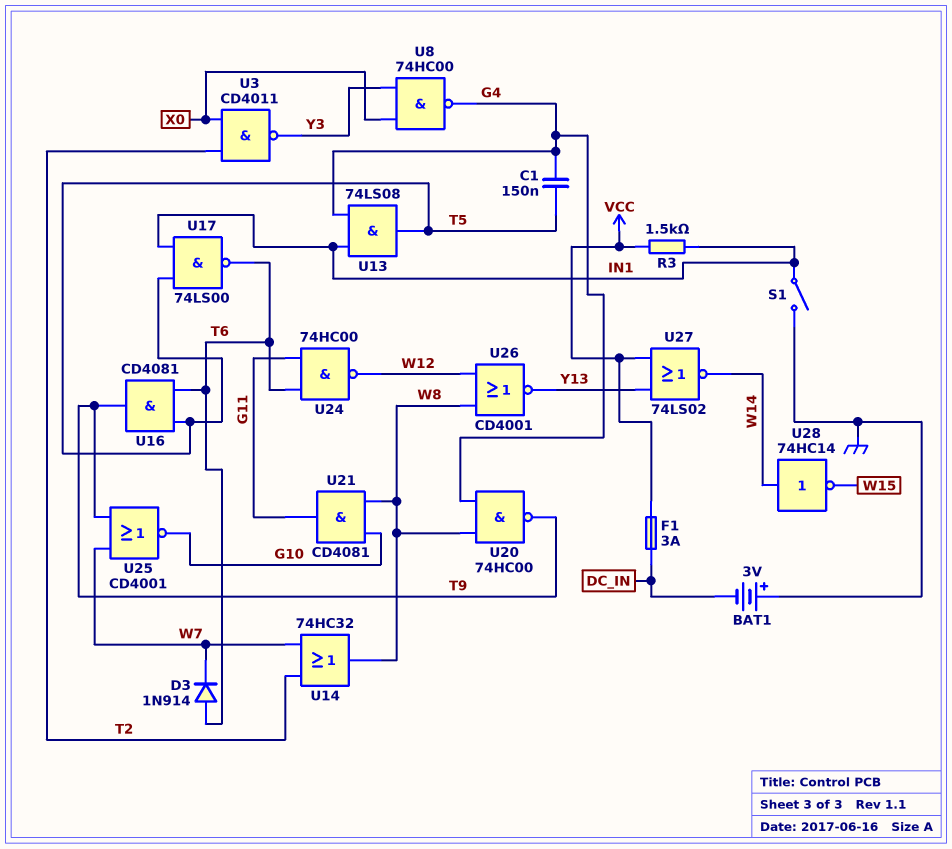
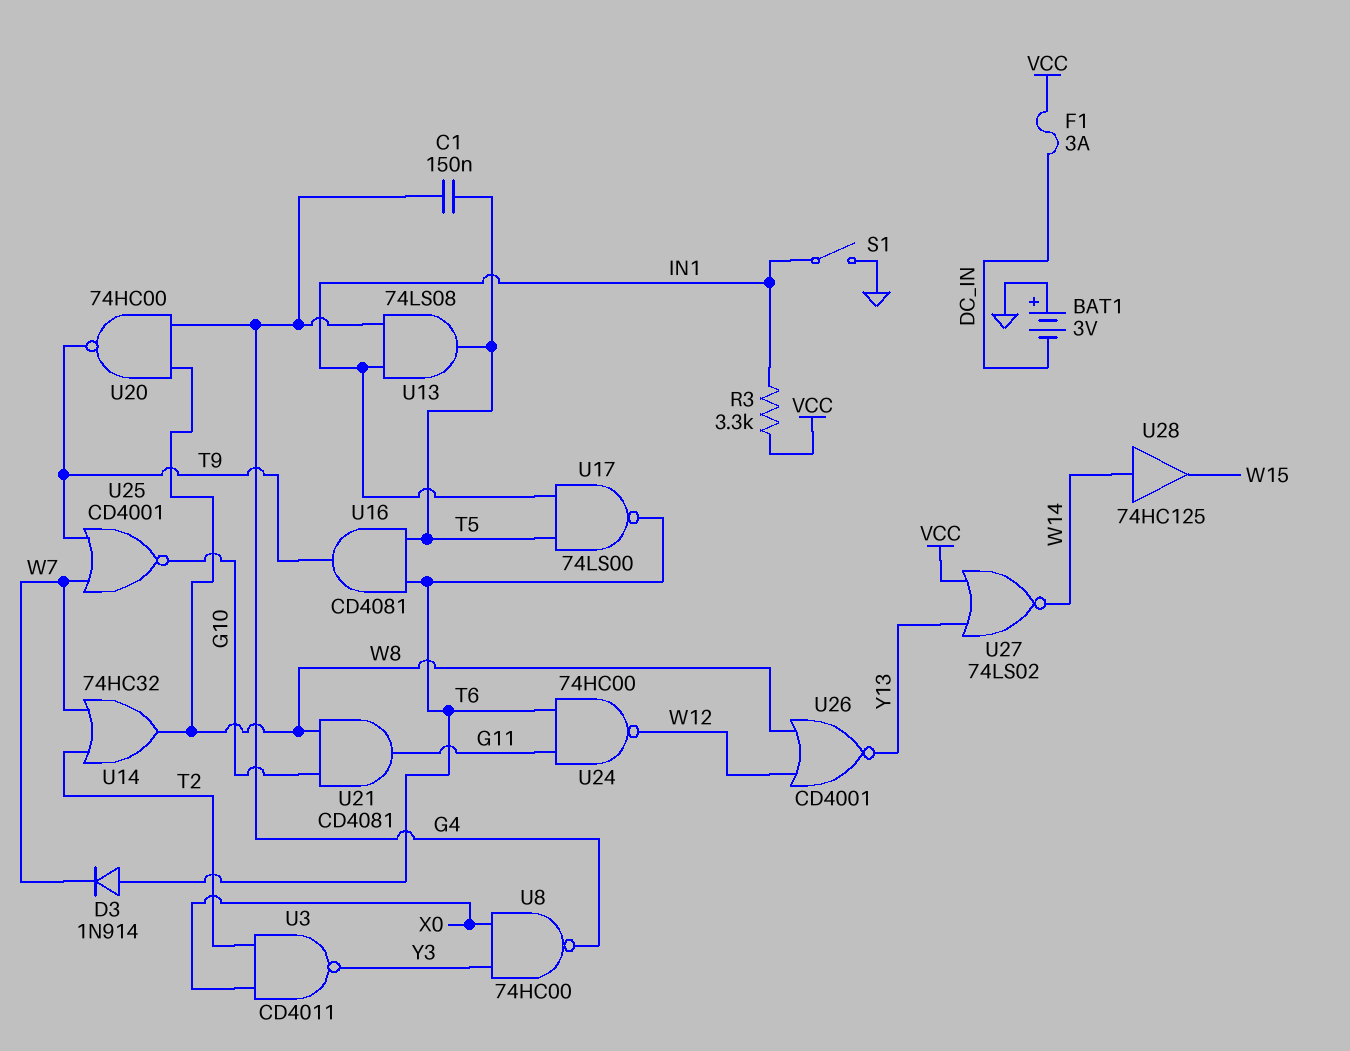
R3: 1.5k (IN1, VCC) -> 3.3k (IN1, VCC)
U28: NOT 74HC14 (in W14, out W15) -> buffer 74HC125 (in W14, out W15)

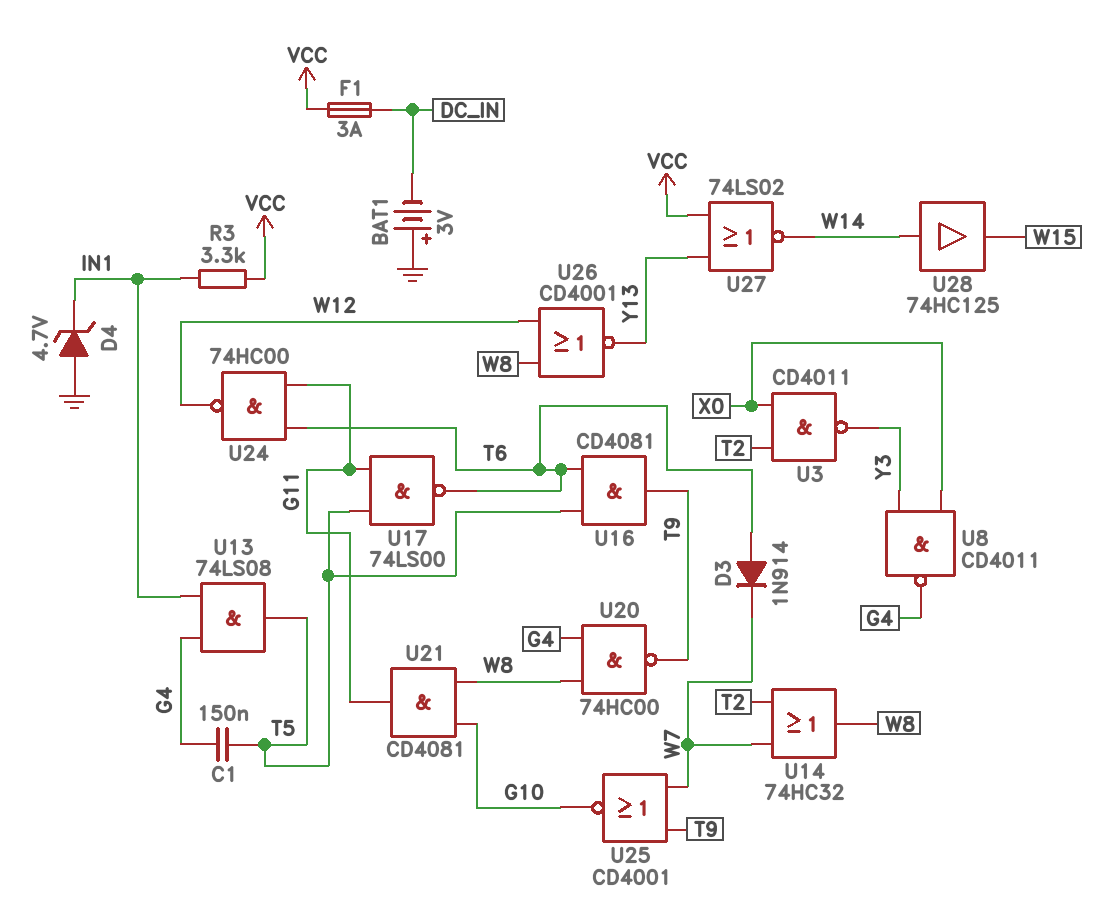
D4: none -> zener 4.7V (A GND, K IN1)
S1: switch (GND, IN1) -> none
U8: NAND 74HC00 (in X0, in Y3, out G4) -> NAND CD4011 (in X0, in Y3, out G4)
U17: NAND 74LS00 (in IN1, in T5, out T6) -> NAND 74LS00 (in G11, in T5, out T6)

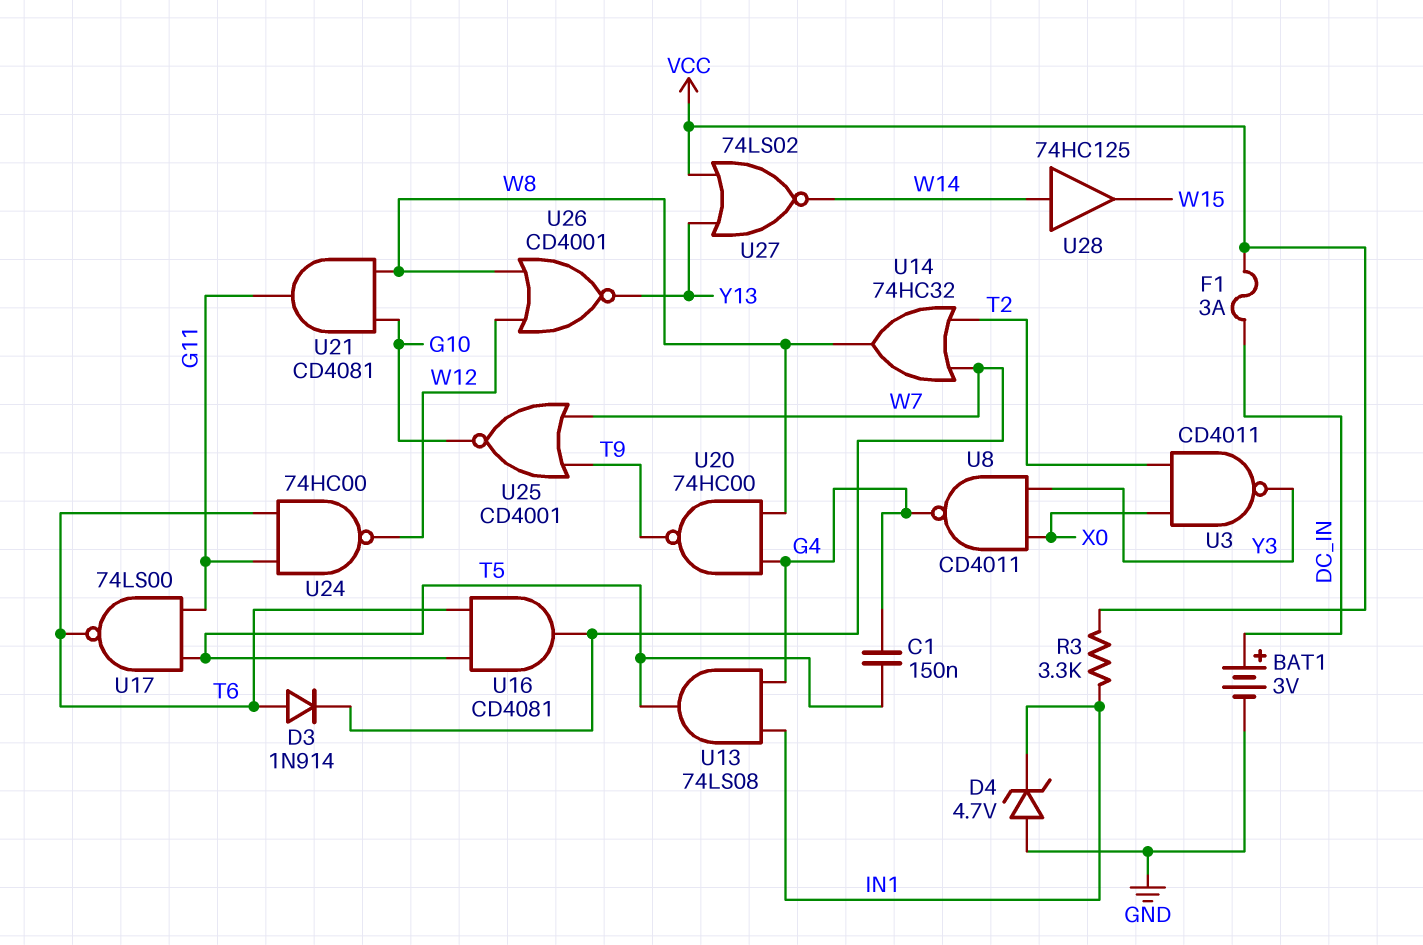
BAT1: 3V (plus GND, minus DC_IN) -> 3V (plus DC_IN, minus GND)
U16: AND CD4081 (in T5, in T6, out T9) -> AND CD4081 (in T5, in T6, out W7)

